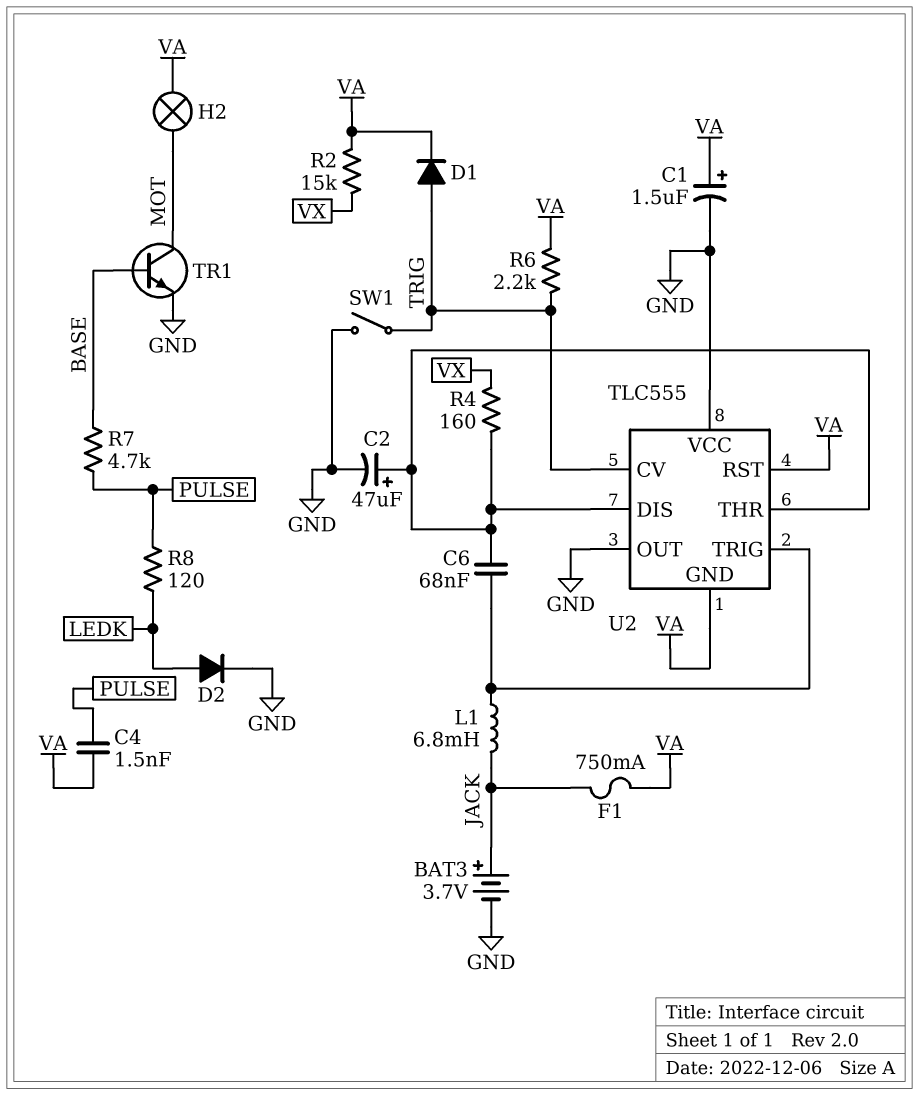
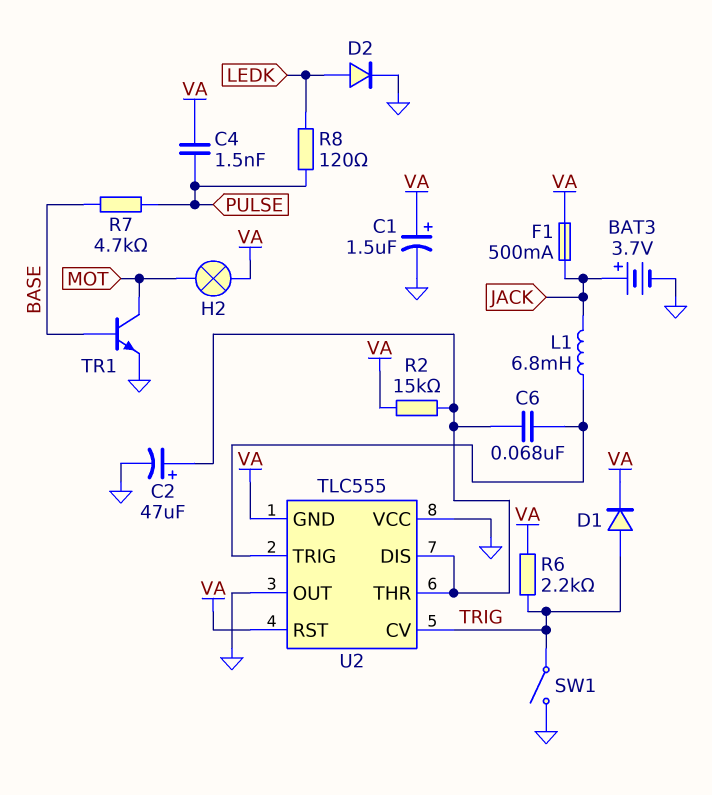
F1: 750mA (JACK, VA) -> 500mA (JACK, VA)
R2: 15k (VA, VX) -> 15k (U2/DIS, VA)
R4: 160 (U2/DIS, VX) -> none

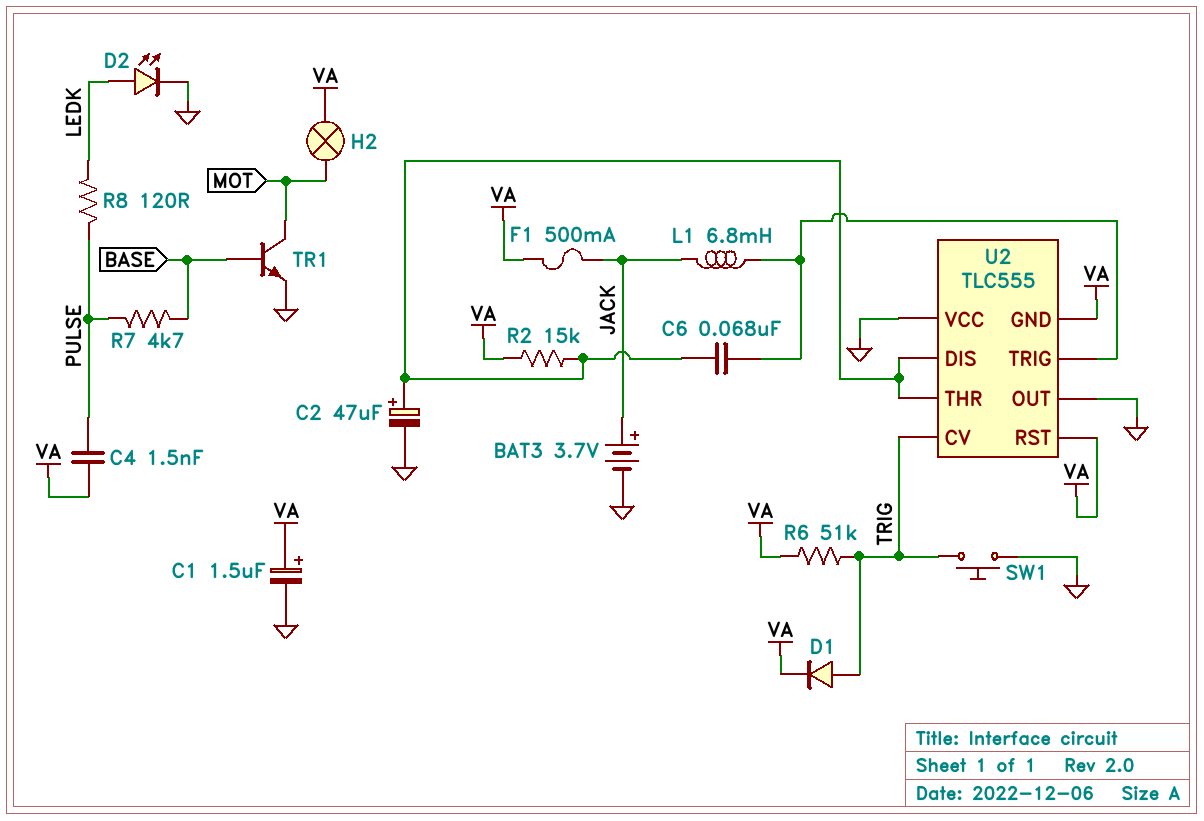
D2: diode (A LEDK, K GND) -> LED (A LEDK, K GND)
R6: 2.2k (TRIG, VA) -> 51k (TRIG, VA)
SW1: switch (GND, TRIG) -> button (GND, TRIG)

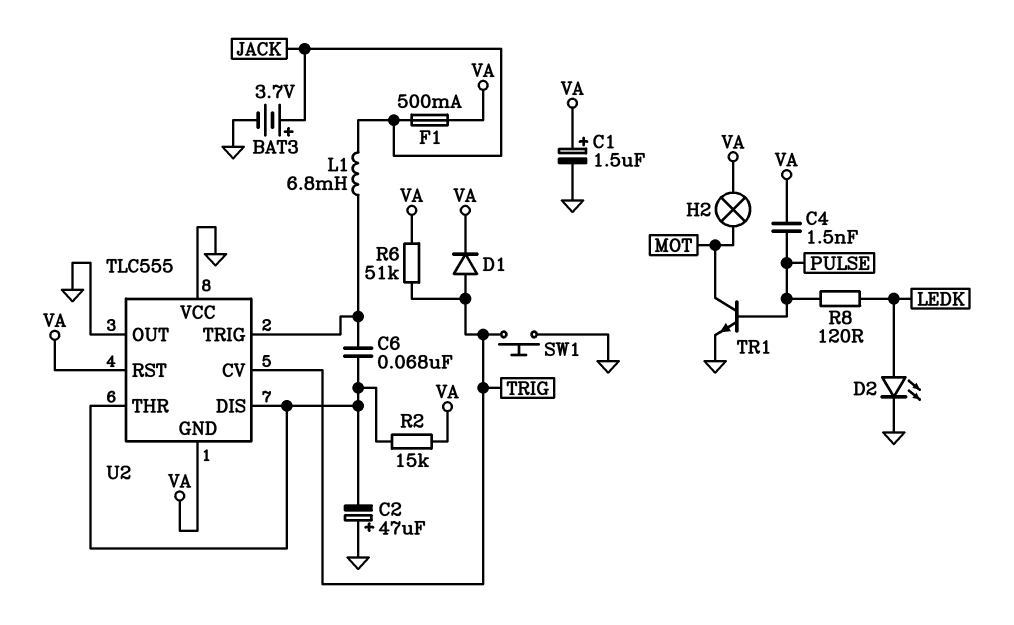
C2: 47uF (plus U2/DIS, minus GND) -> 47uF (plus GND, minus U2/DIS)
R7: 4.7k (BASE, PULSE) -> none
TR1: NPN (B BASE, C MOT, E GND) -> NPN (B PULSE, C MOT, E GND)

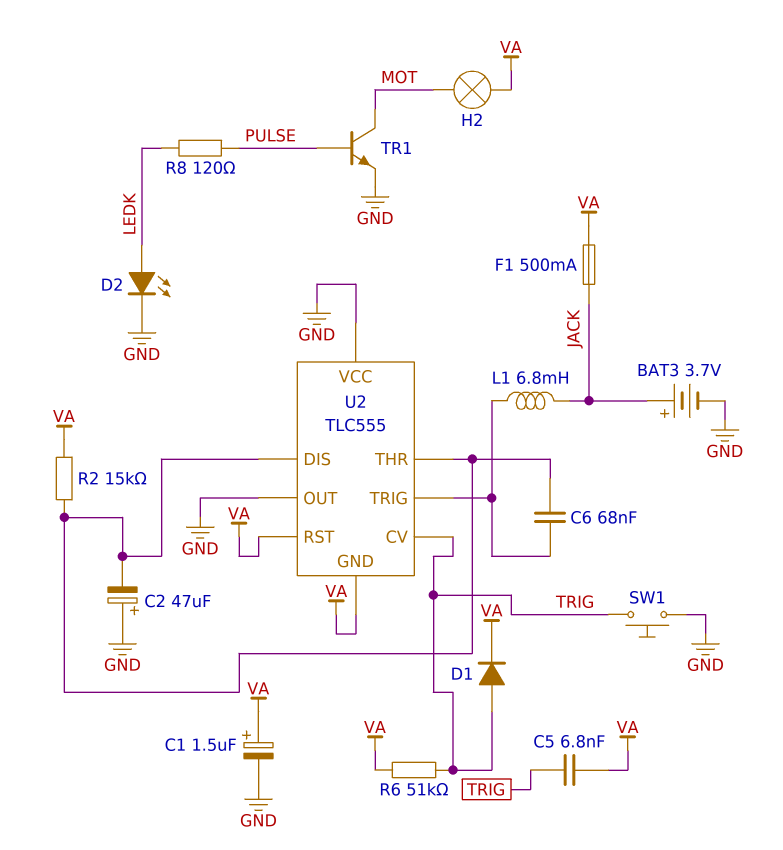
C4: 1.5nF (PULSE, VA) -> none
C5: none -> 6.8nF (TRIG, VA)

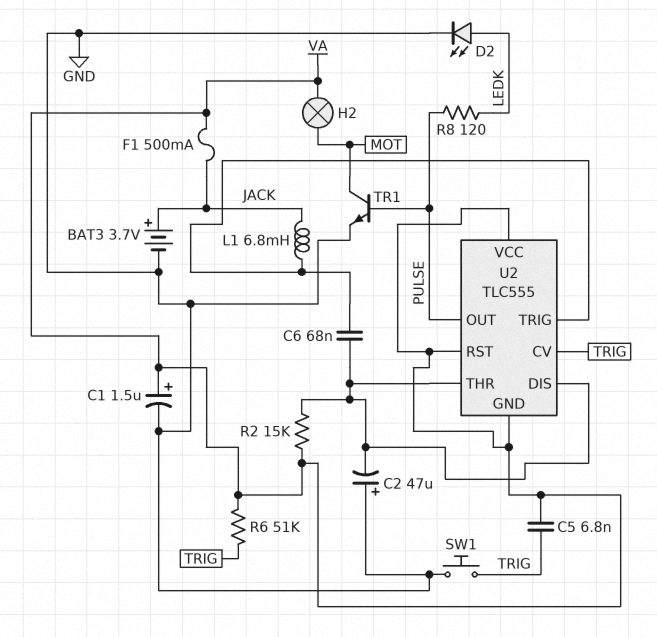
D1: diode (A TRIG, K VA) -> none
U2 pin OUT: GND -> PULSE
U2 pin VCC: GND -> VA

